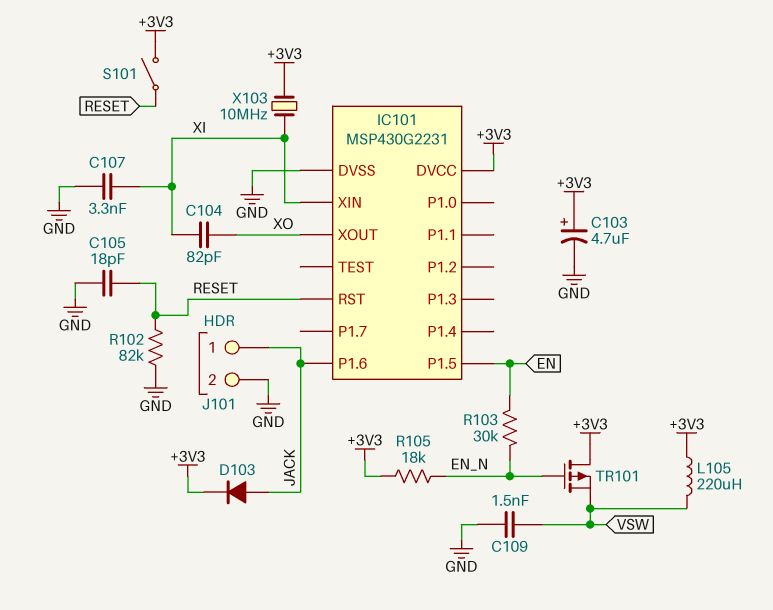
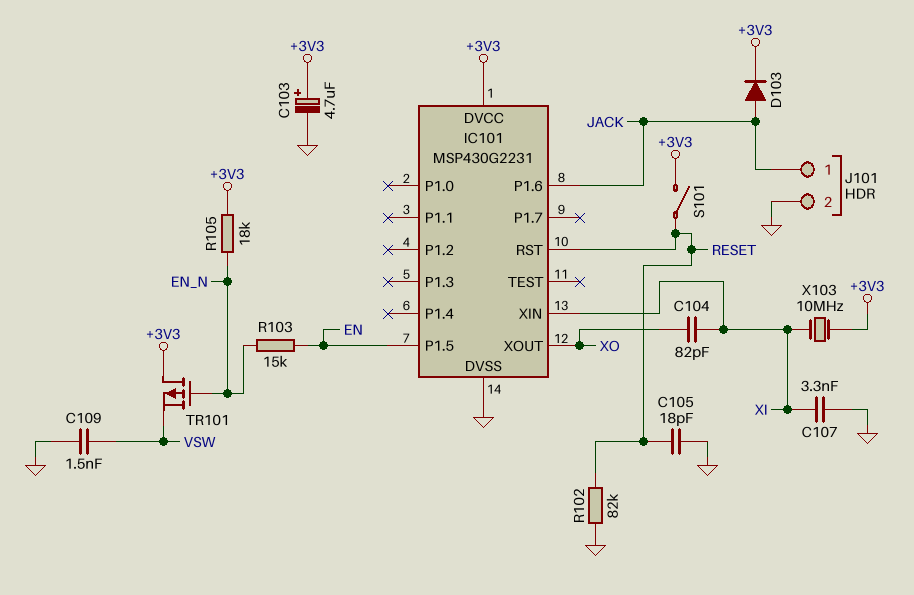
L105: 220uH (+3V3, VSW) -> none
R103: 30k (EN, EN_N) -> 15k (EN, EN_N)

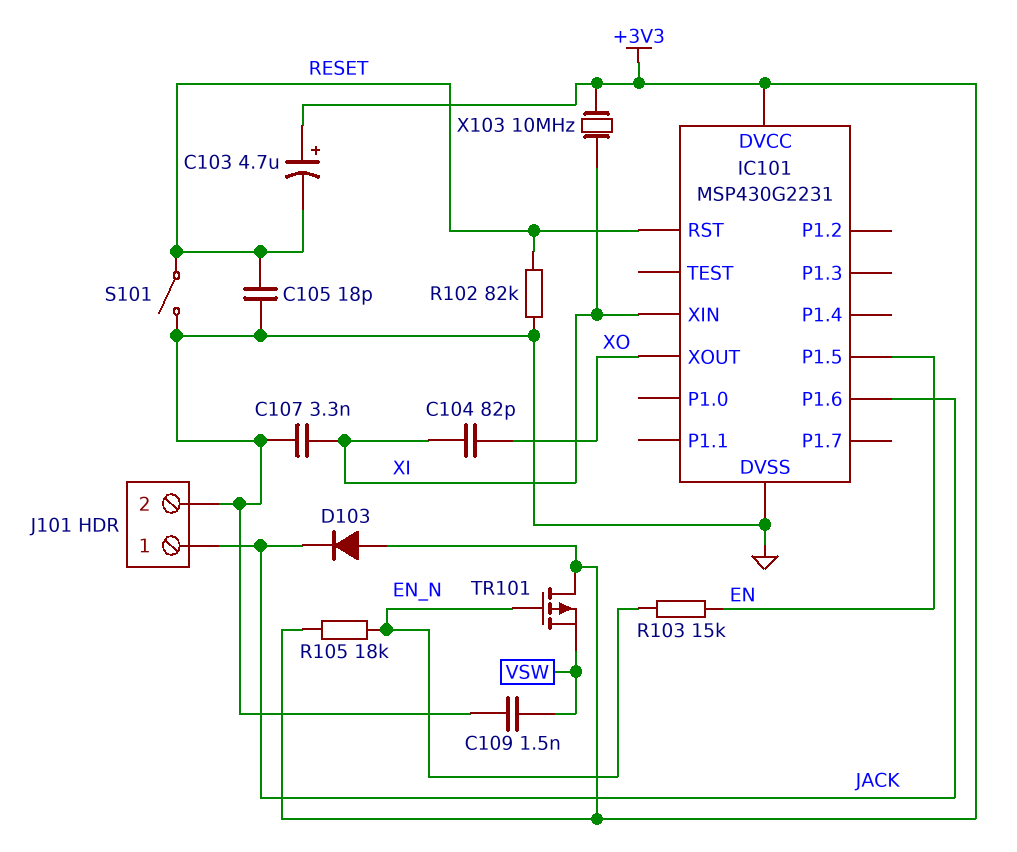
C103: 4.7uF (plus +3V3, minus GND) -> 4.7uF (plus +3V3, minus RESET)
D103: diode (A JACK, K +3V3) -> diode (A +3V3, K JACK)
S101: switch (+3V3, RESET) -> switch (GND, RESET)

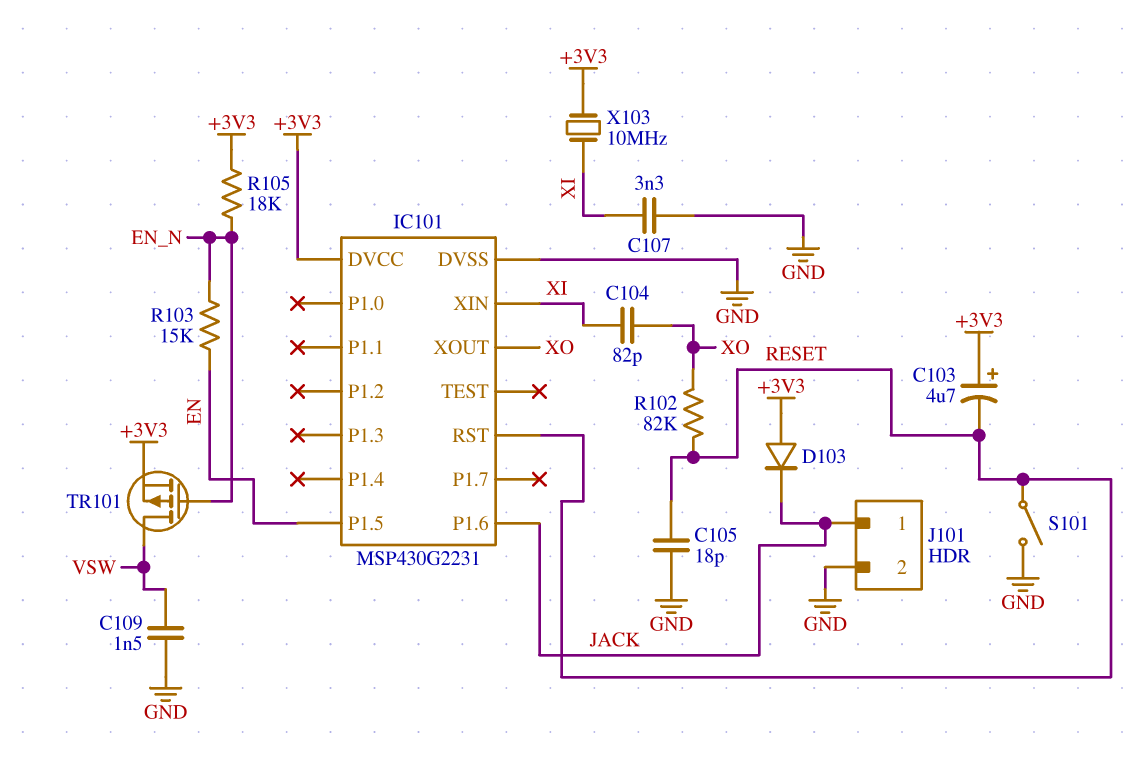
R102: 82k (GND, RESET) -> 82k (RESET, XO)
TR101: PMOS (G EN_N, D +3V3, S VSW) -> PMOS (G EN_N, D VSW, S +3V3)

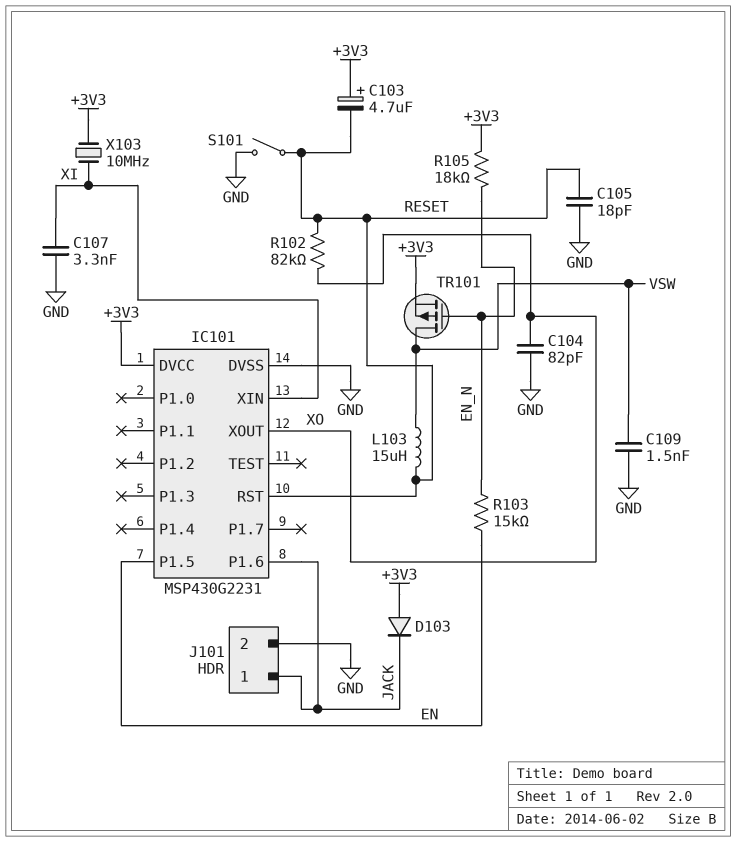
C104: 82pF (XI, XO) -> 82pF (GND, XO)
L103: none -> 15uH (RESET, VSW)

